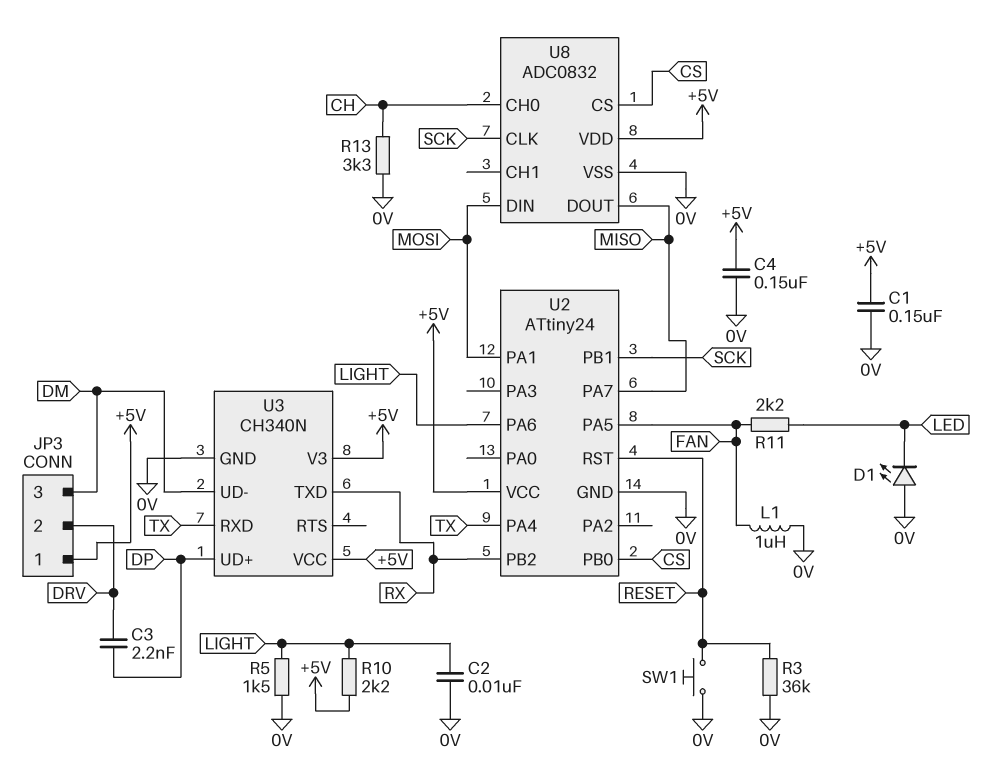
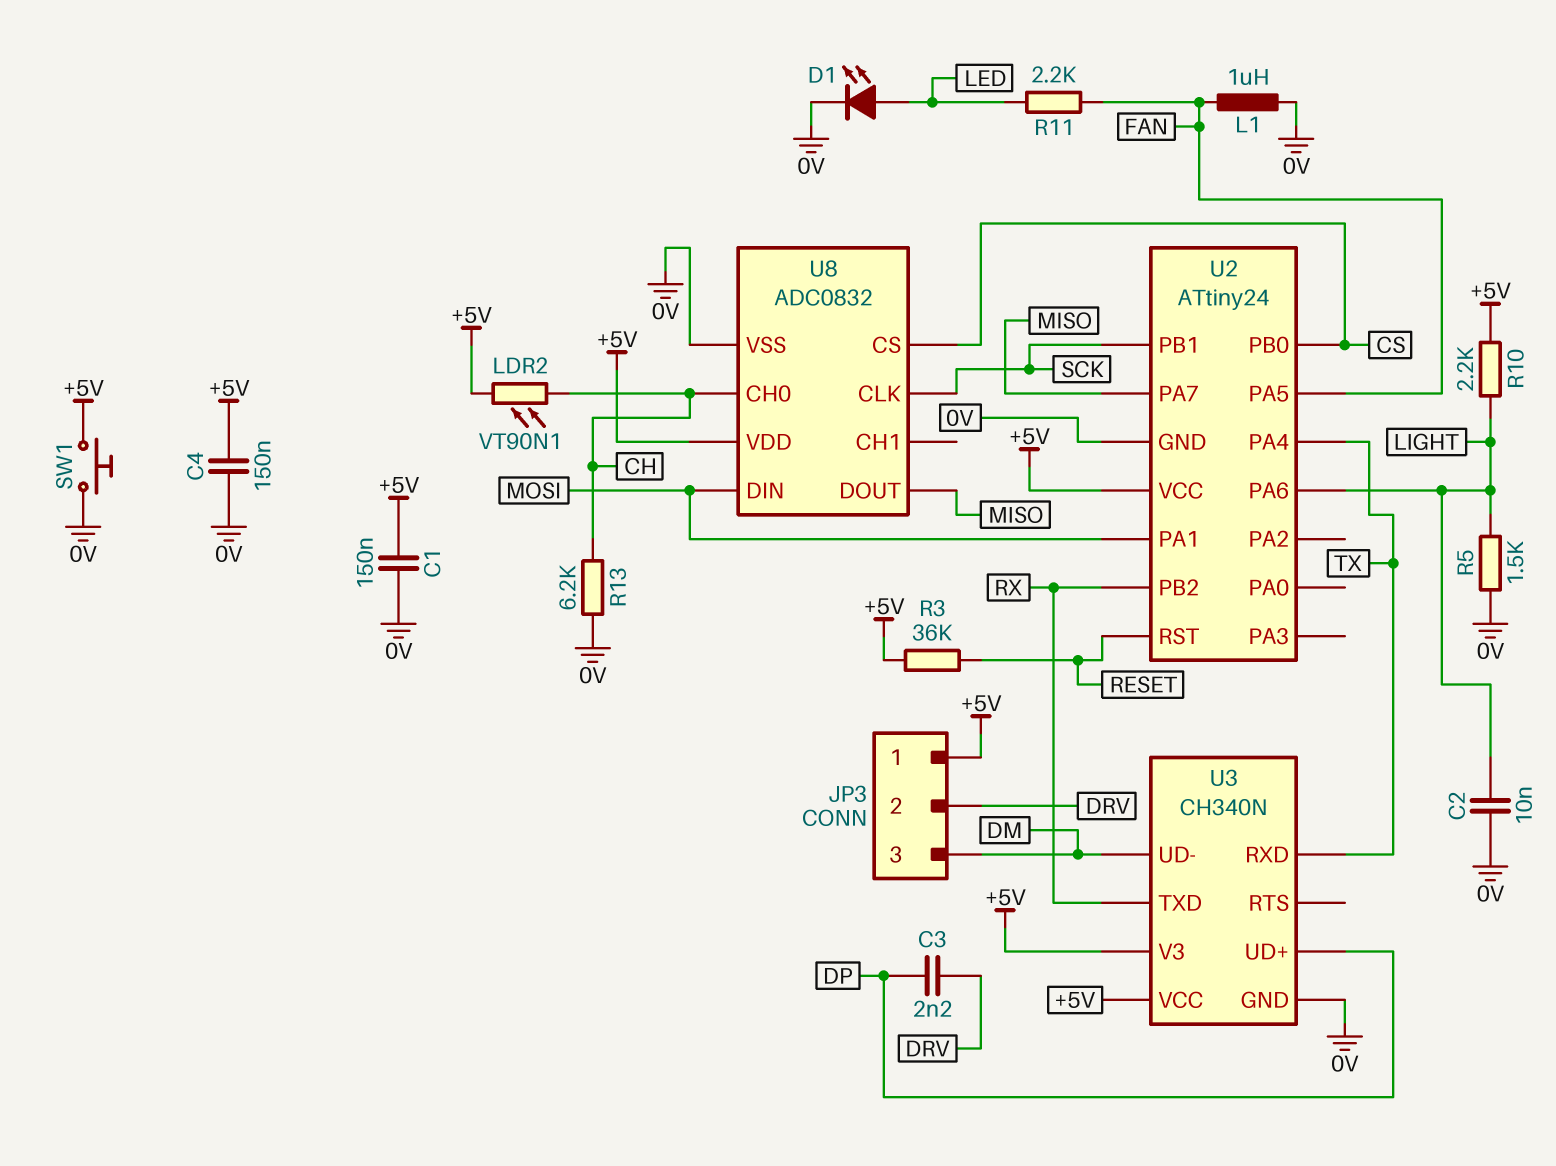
D1: LED (A 0V, K LED) -> LED (A LED, K 0V)
LDR2: none -> VT90N1 (+5V, CH)
R3: 36k (0V, RESET) -> 36k (+5V, RESET)
R13: 3.3k (0V, CH) -> 6.2k (0V, CH)
SW1: button (0V, RESET) -> button (+5V, 0V)

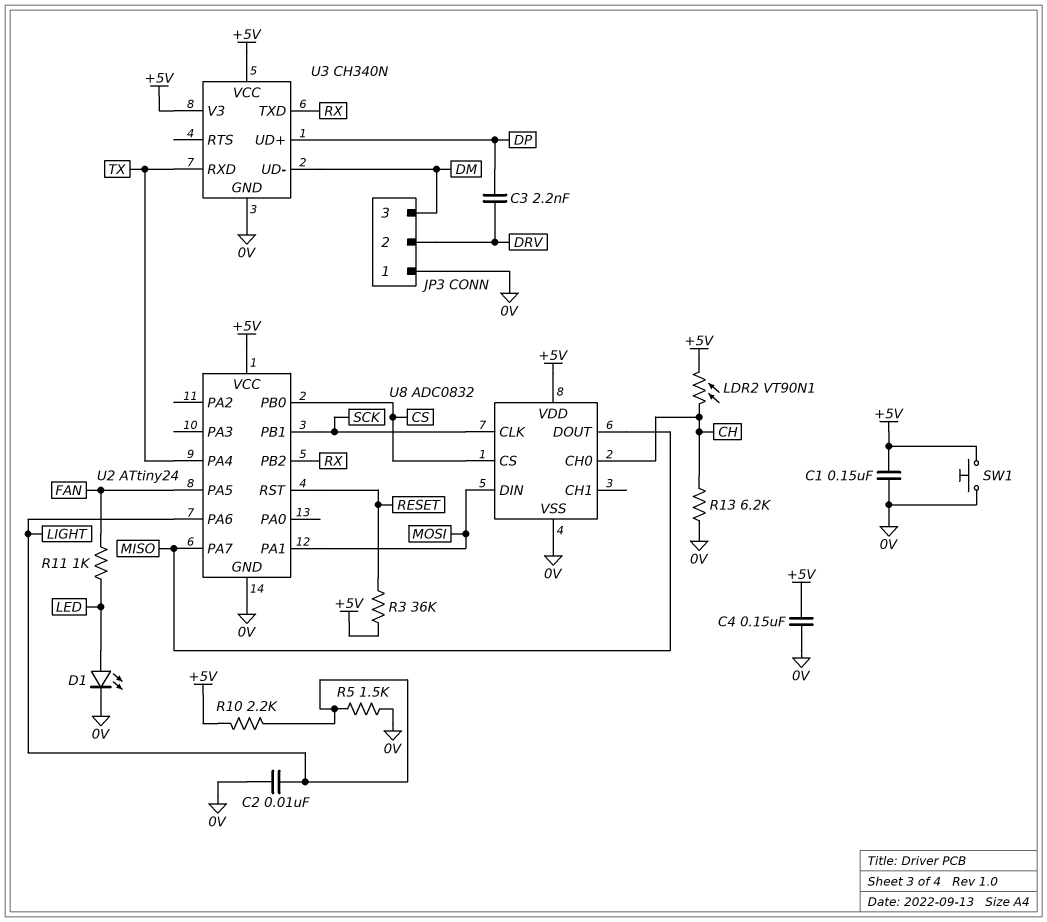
JP3 pin 1: +5V -> 0V
L1: 1uH (0V, FAN) -> none
R11: 2.2k (FAN, LED) -> 1k (FAN, LED)

